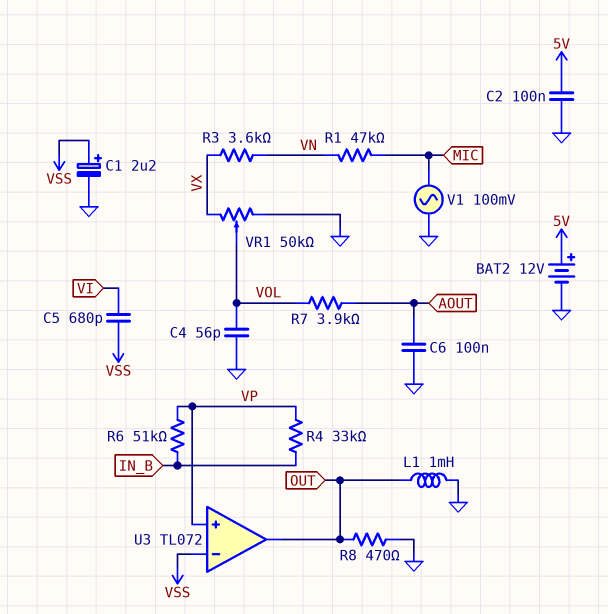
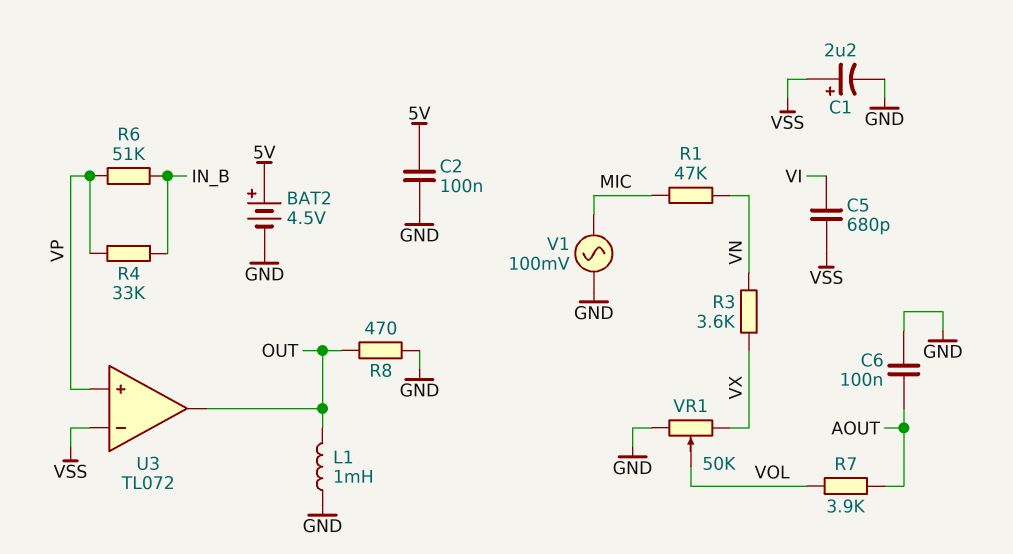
BAT2: 12V (plus 5V, minus GND) -> 4.5V (plus 5V, minus GND)
C4: 56pF (GND, VOL) -> none

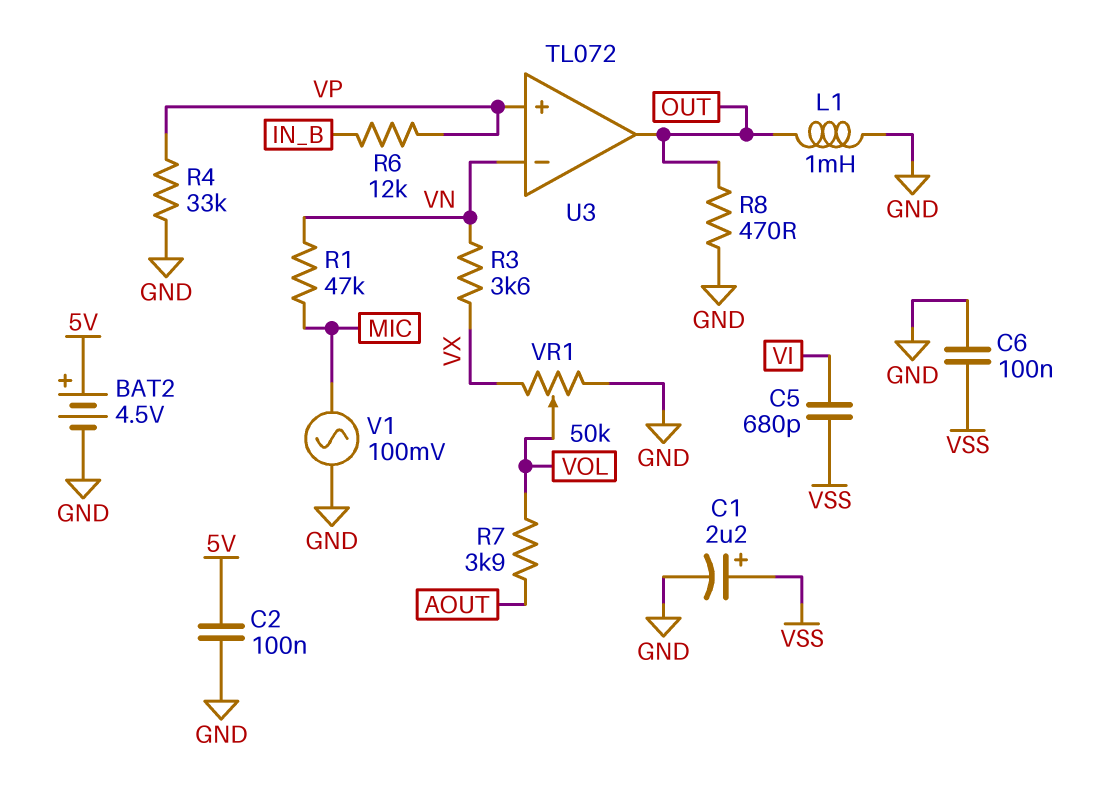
C6: 100nF (AOUT, GND) -> 100nF (GND, VSS)
R4: 33k (IN_B, VP) -> 33k (GND, VP)
R6: 51k (IN_B, VP) -> 12k (IN_B, VP)
U3 pin in-: VSS -> VN

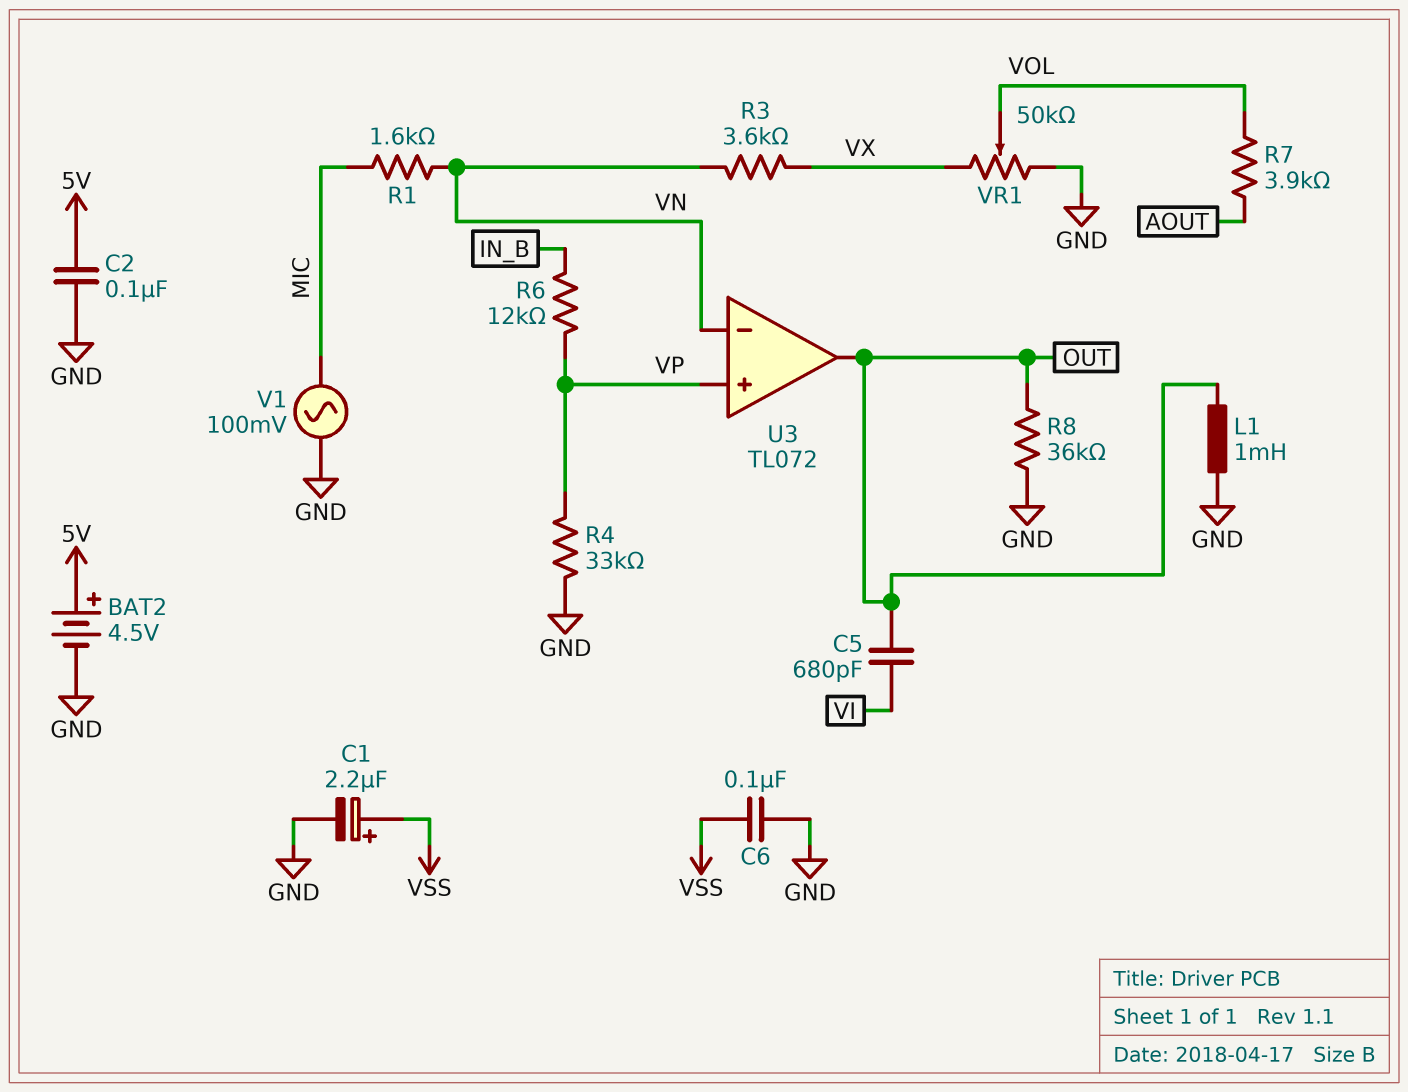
C5: 680pF (VI, VSS) -> 680pF (OUT, VI)
R1: 47k (MIC, VN) -> 1.6k (MIC, VN)
R8: 470 (GND, OUT) -> 36k (GND, OUT)

